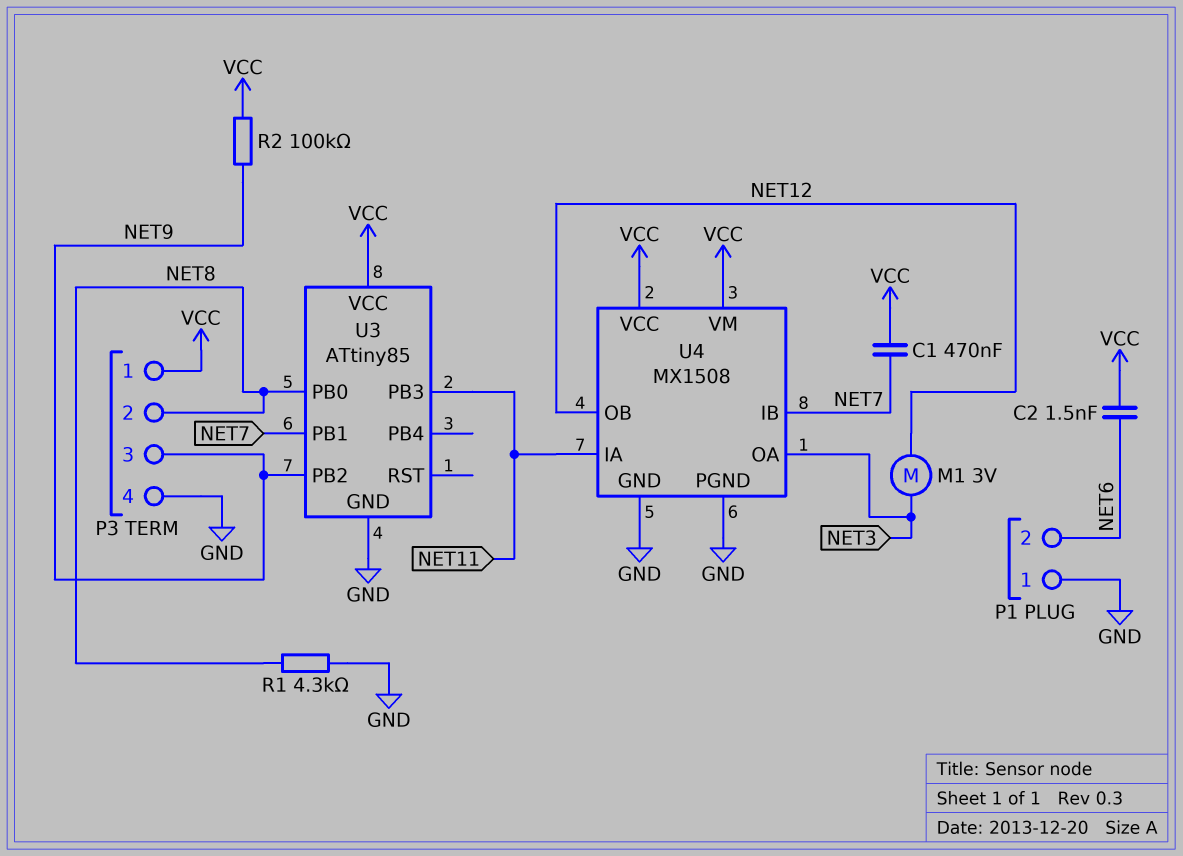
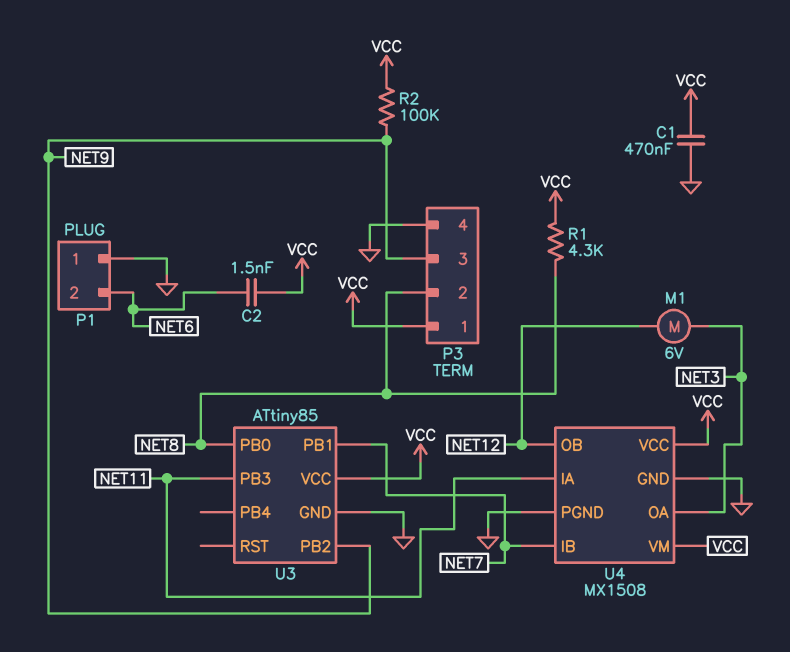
C1: 470nF (NET7, VCC) -> 470nF (GND, VCC)
M1: motor 3V (NET3, NET12) -> motor 6V (NET3, NET12)
R1: 4.3k (GND, NET8) -> 4.3k (NET8, VCC)

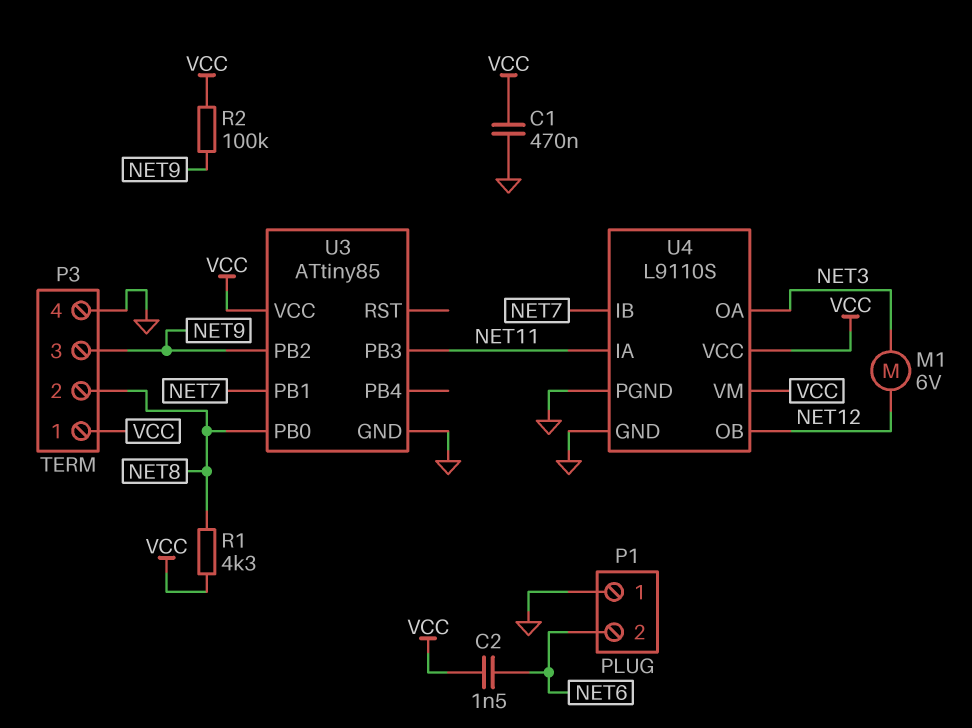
U4: MX1508 -> L9110S

